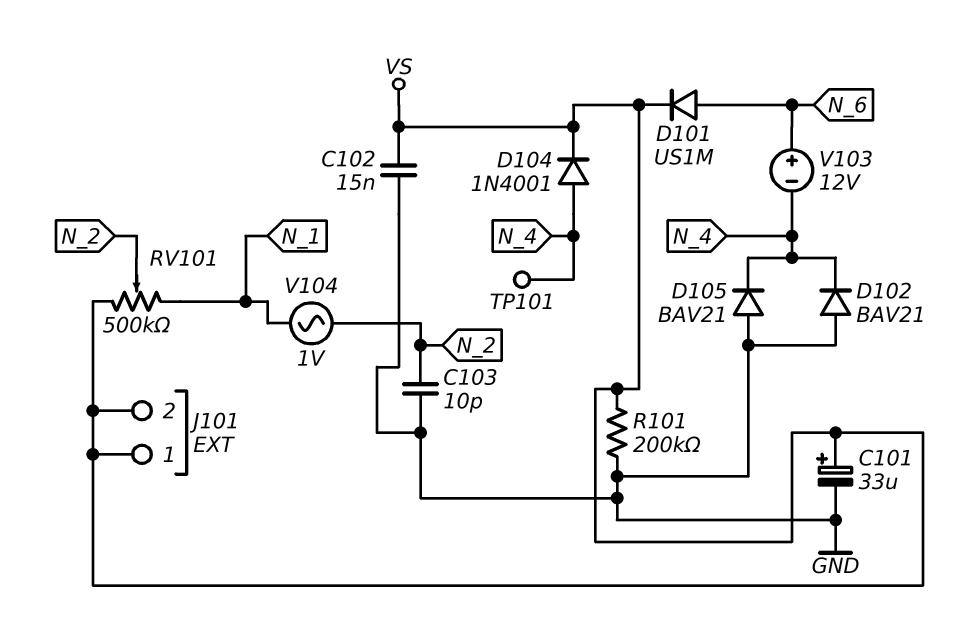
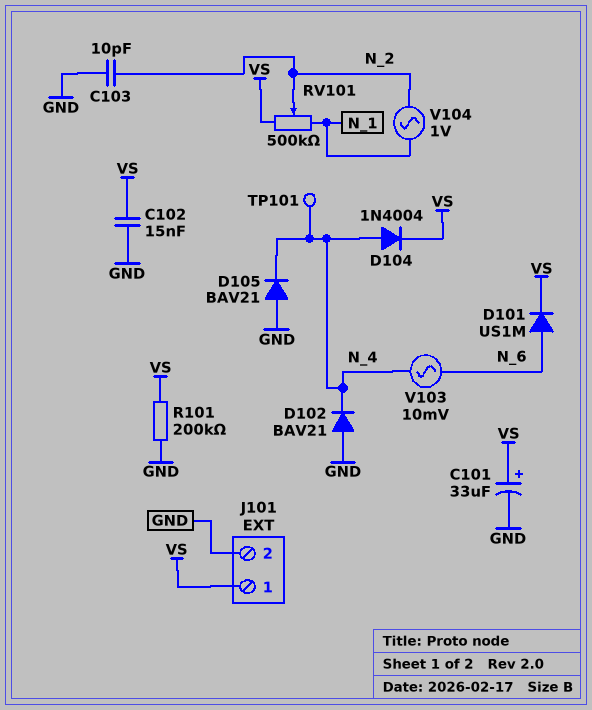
D104: diode 1N4001 (A N_4, K VS) -> diode 1N4004 (A N_4, K VS)
J101 pin 2: VS -> GND
V103: 12V (plus N_6, minus N_4) -> AC 10mV (N_4, N_6)

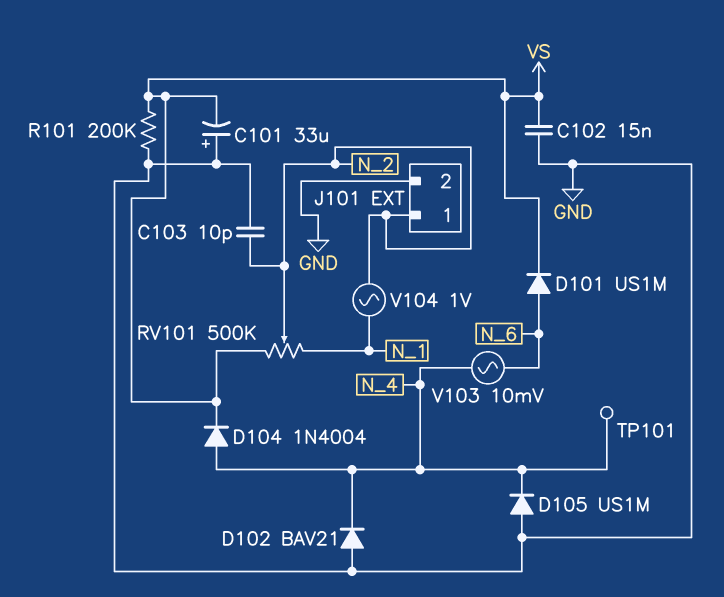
C101: 33uF (plus VS, minus GND) -> 33uF (plus GND, minus VS)
D105: diode BAV21 (A GND, K N_4) -> diode US1M (A GND, K N_4)
J101 pin 1: VS -> N_2

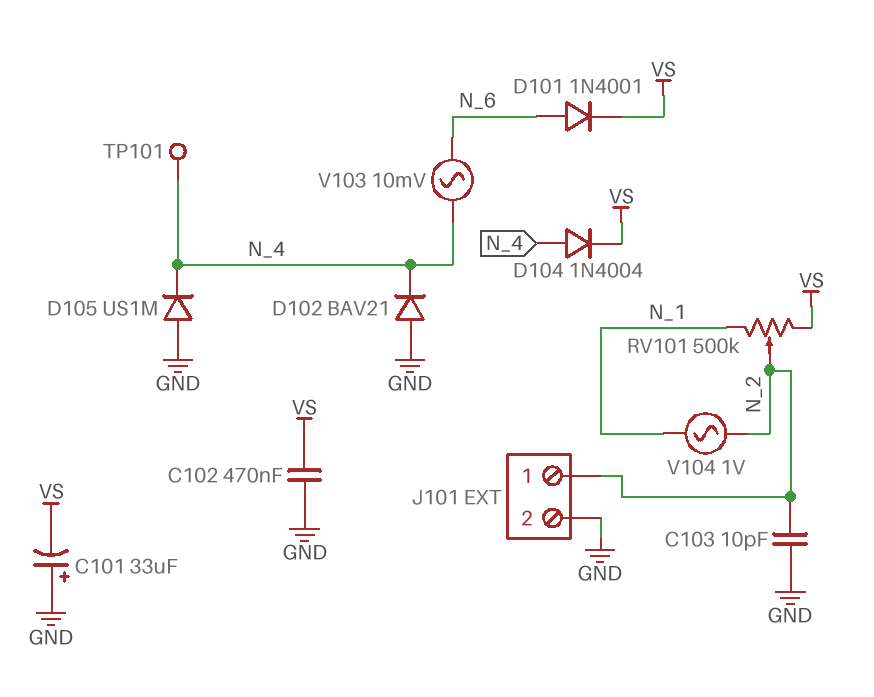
C102: 15nF (GND, VS) -> 470nF (GND, VS)
D101: diode US1M (A N_6, K VS) -> diode 1N4001 (A N_6, K VS)
R101: 200k (GND, VS) -> none

